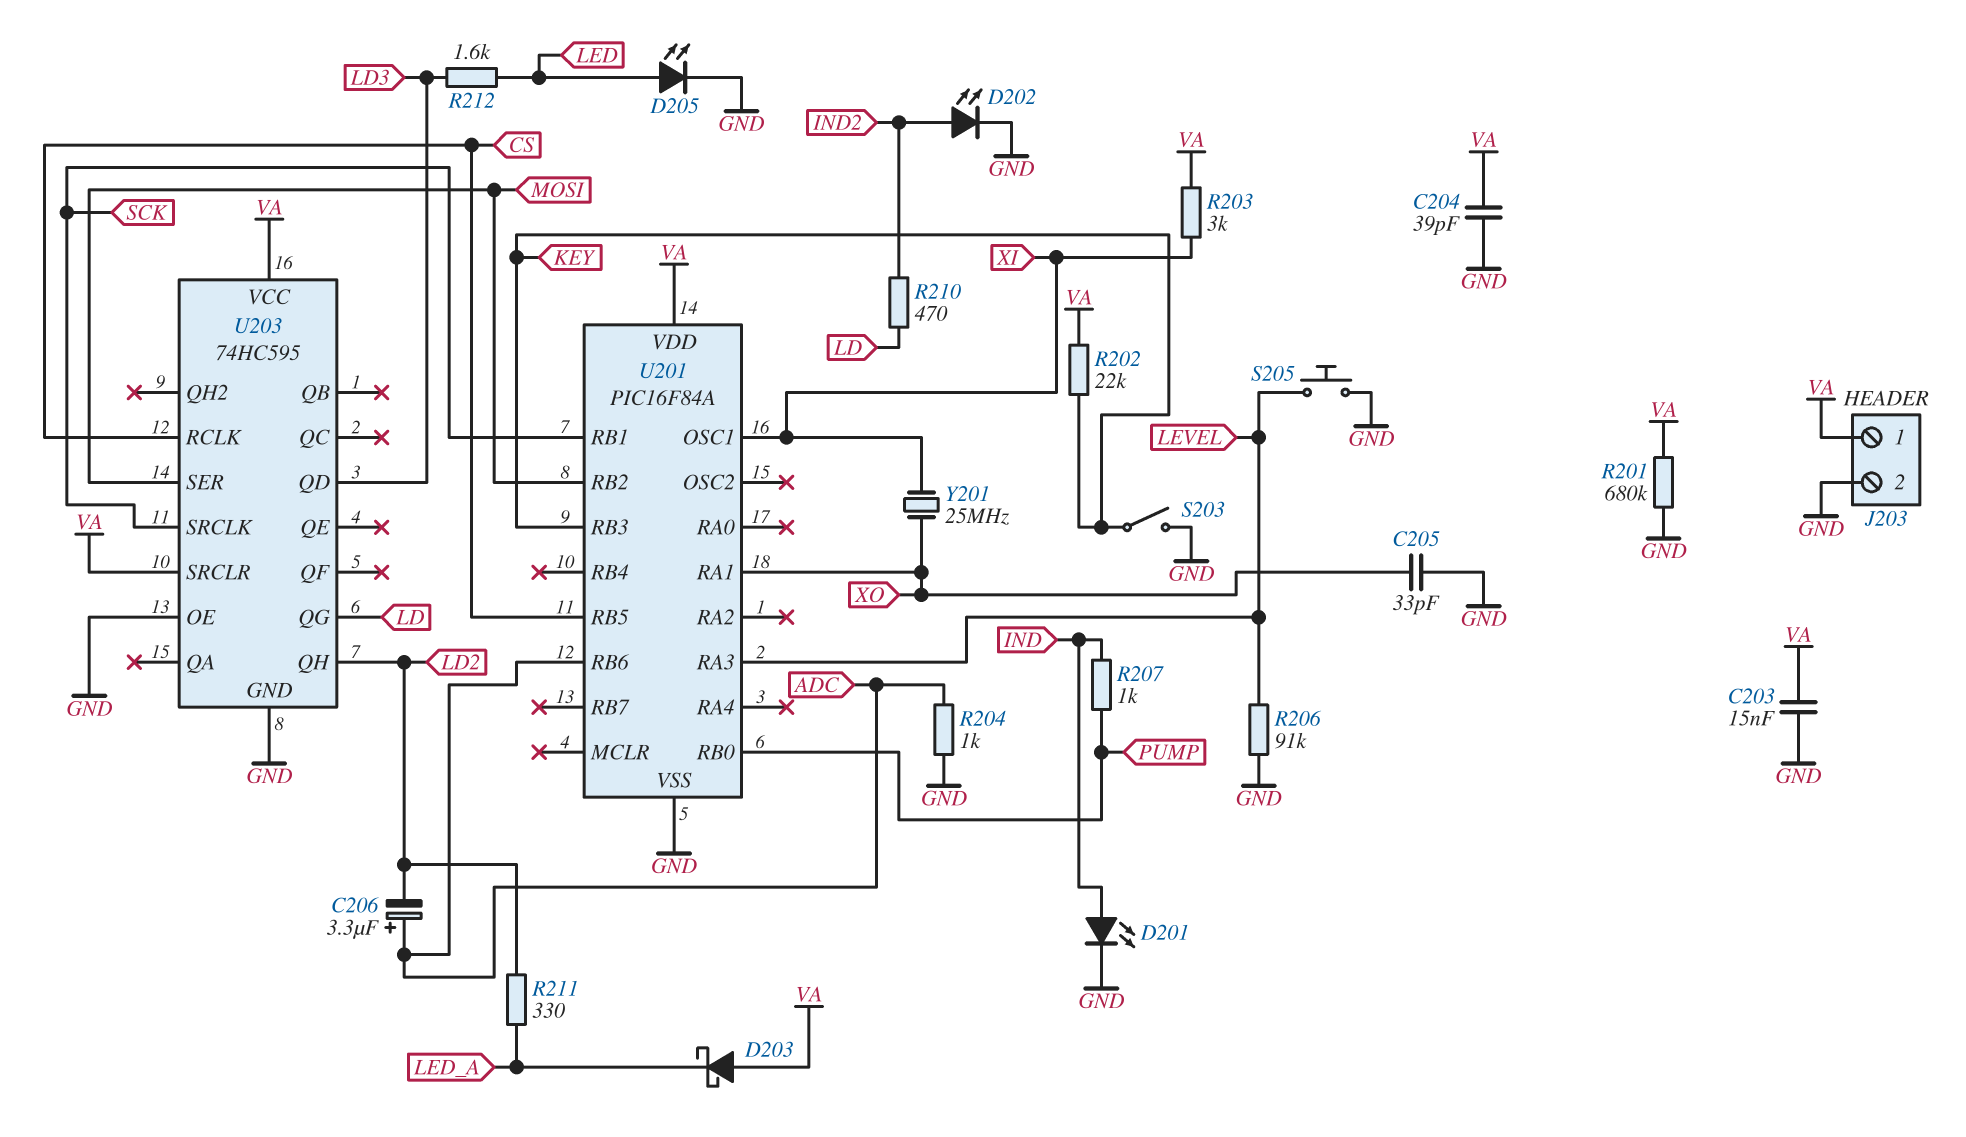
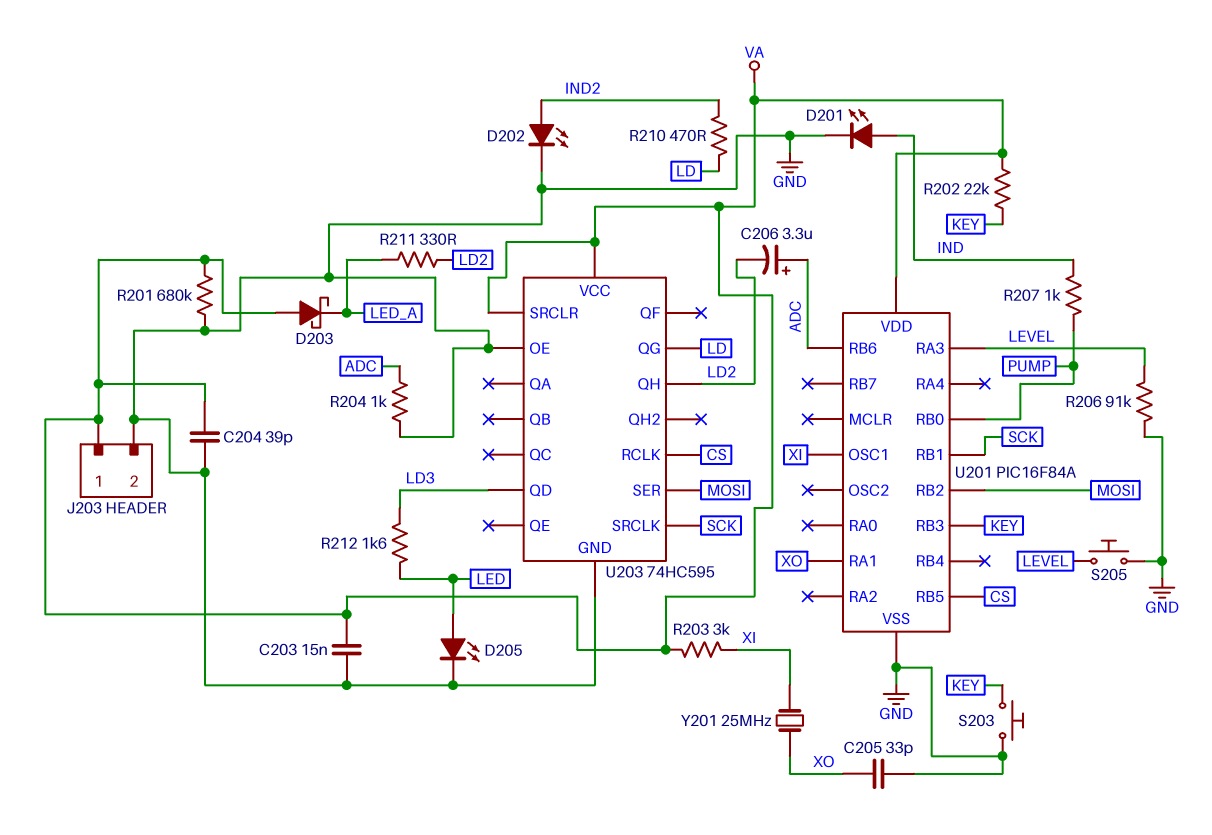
S203: switch (GND, KEY) -> button (GND, KEY)

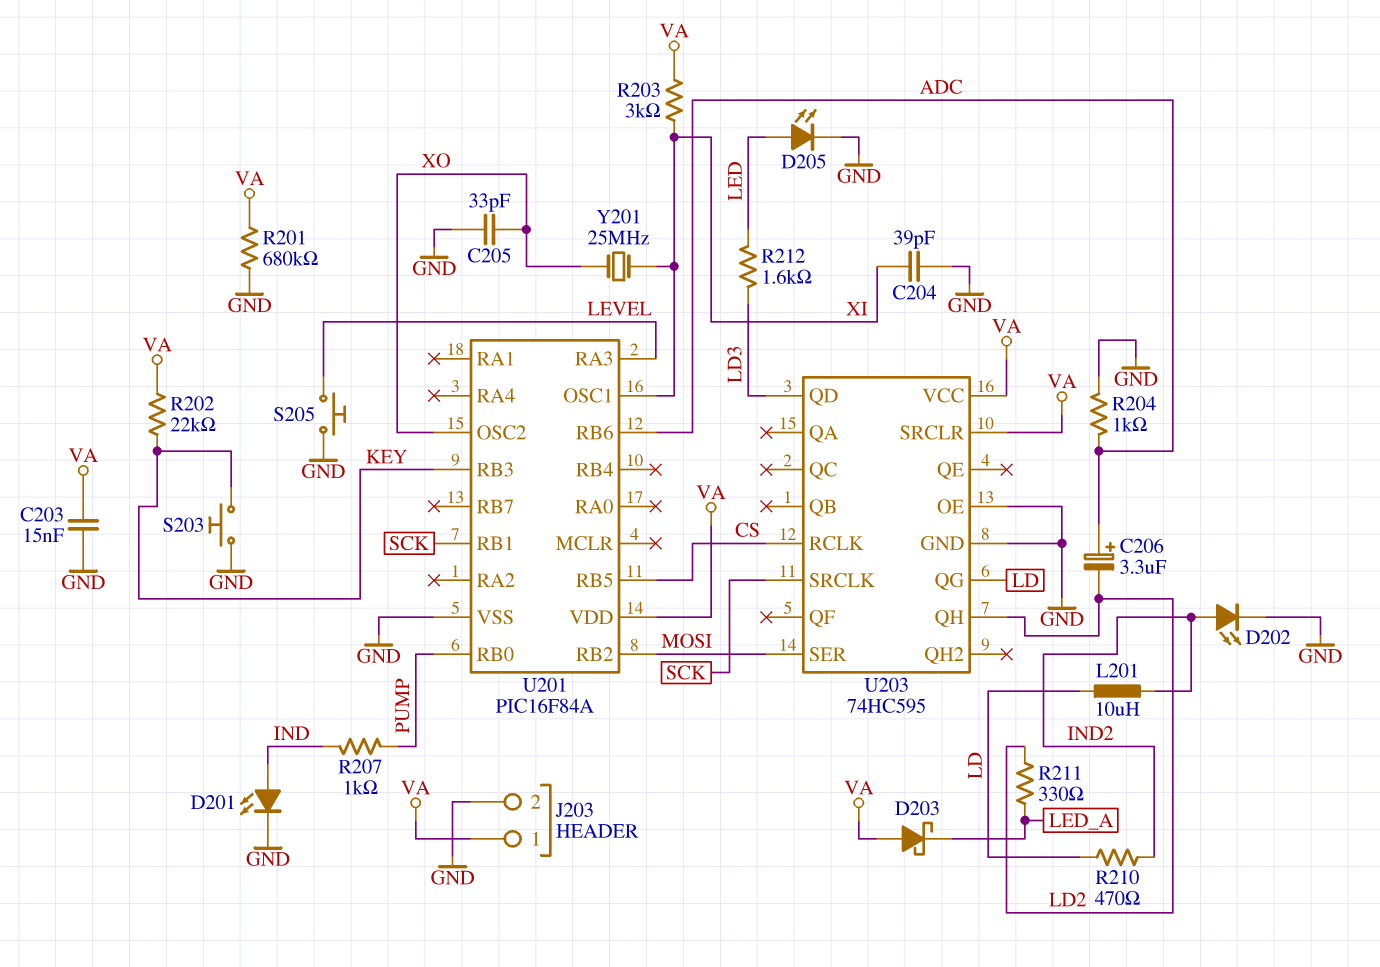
C204: 39pF (GND, VA) -> 39pF (GND, XI)
L201: none -> 10uH (IND2, LD)
R206: 91k (GND, LEVEL) -> none
U201 pin OSC2: none -> XO
U201 pin RA1: XO -> none

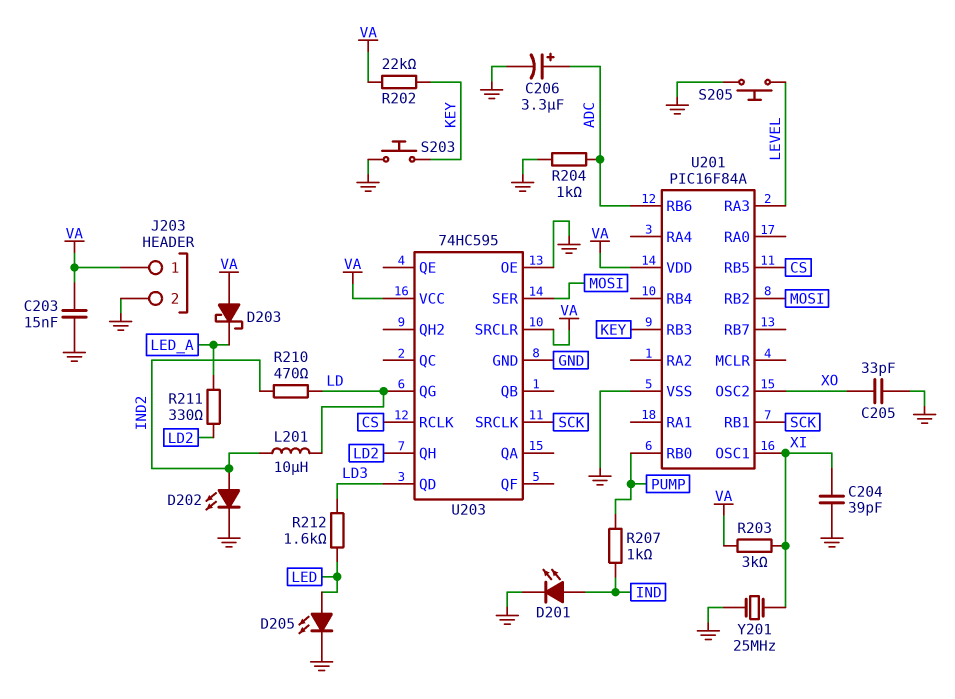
C206: 3.3uF (plus ADC, minus LD2) -> 3.3uF (plus ADC, minus GND)
R201: 680k (GND, VA) -> none
Y201: 25MHz (XI, XO) -> 25MHz (GND, XI)

